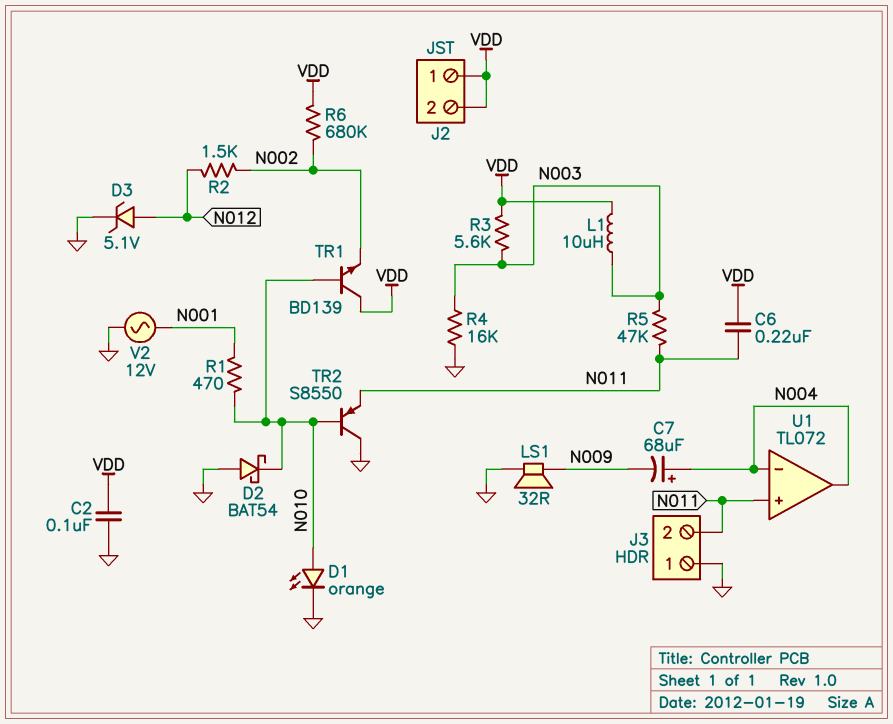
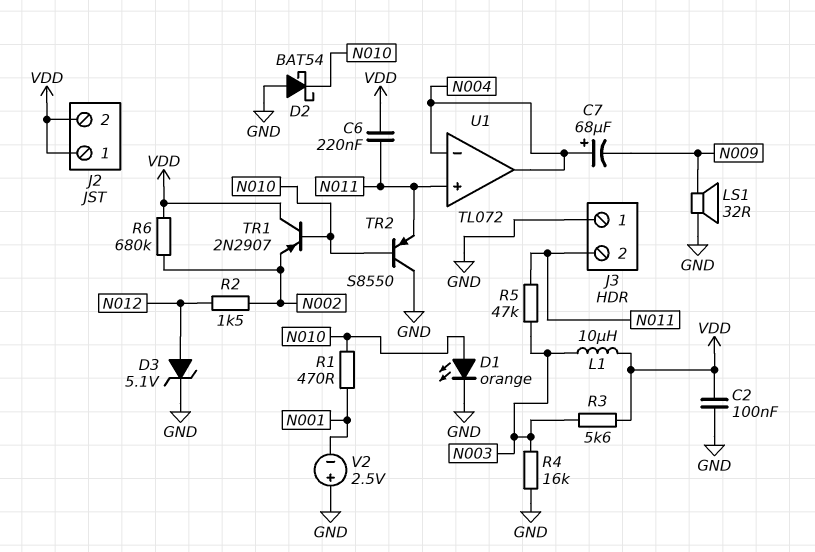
TR1: NPN BD139 (B N010, C VDD, E N002) -> PNP 2N2907 (B N010, C VDD, E N002)
V2: AC 12V (GND, N001) -> 2.5V (plus GND, minus N001)

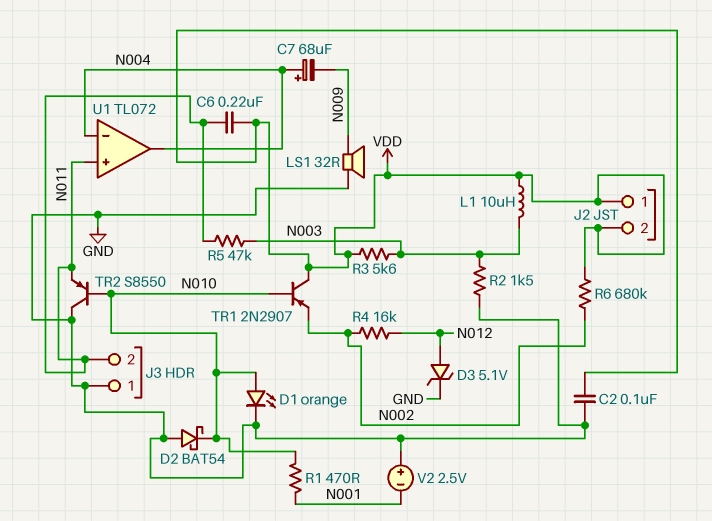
R2: 1.5k (N002, N012) -> 1.5k (GND, N003)
R4: 16k (GND, N003) -> 16k (N002, N012)

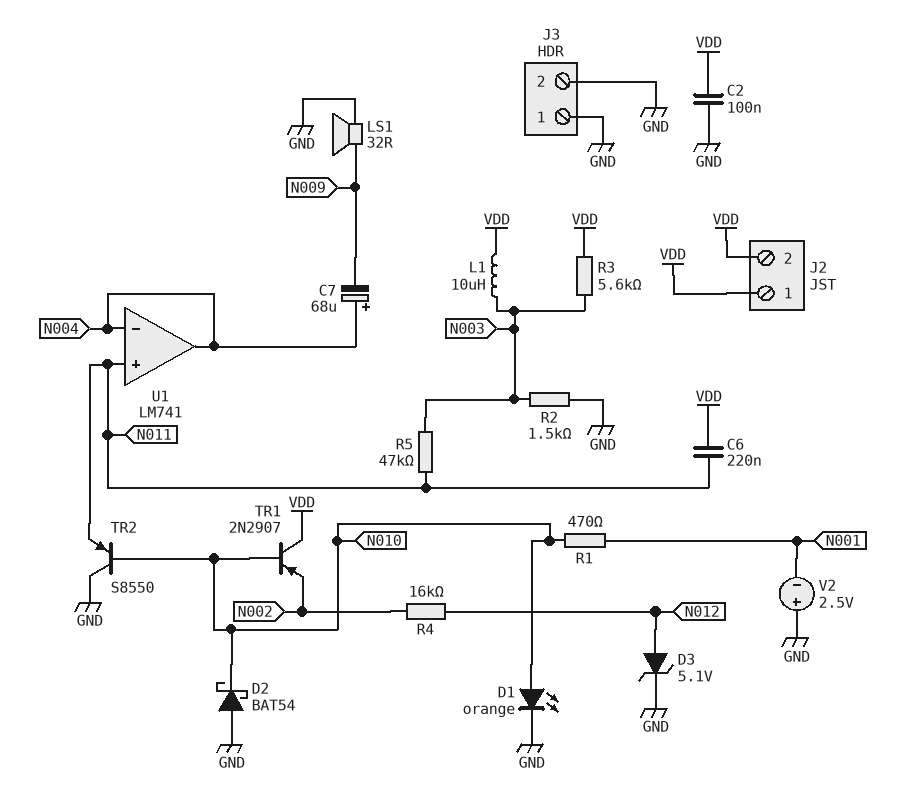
J3 pin 2: N011 -> GND
R6: 680k (N002, VDD) -> none
U1: TL072 -> LM741

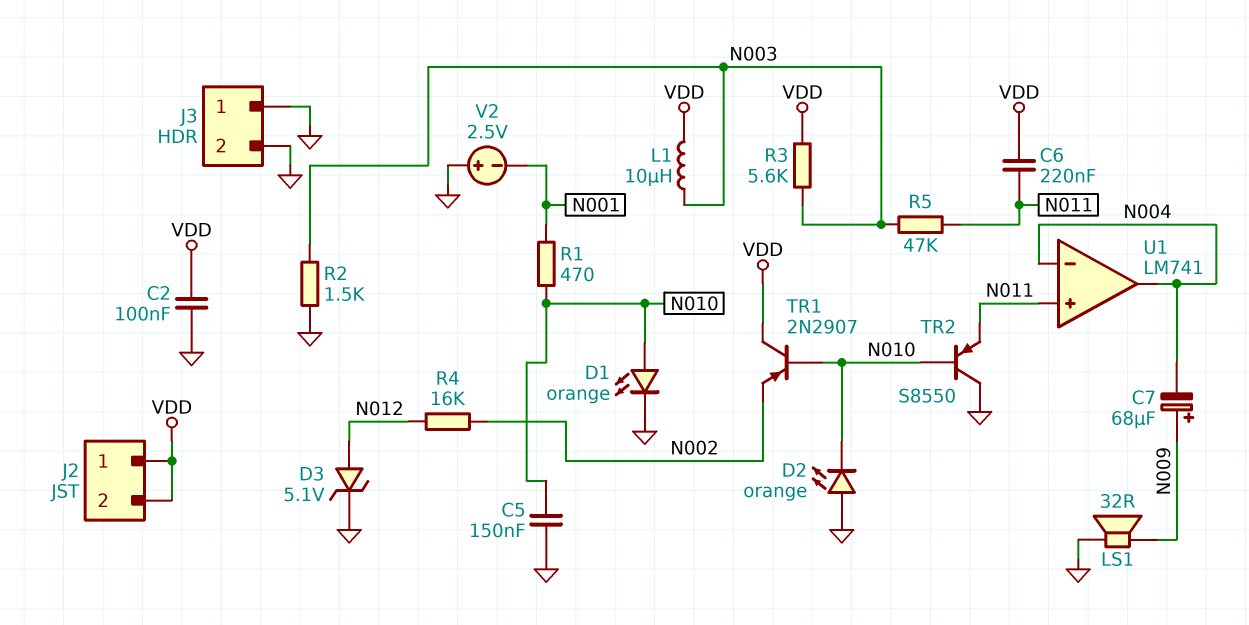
C5: none -> 150nF (GND, N010)
C7: 68uF (plus N004, minus N009) -> 68uF (plus N009, minus N004)
D2: schottky BAT54 (A GND, K N010) -> LED orange (A GND, K N010)

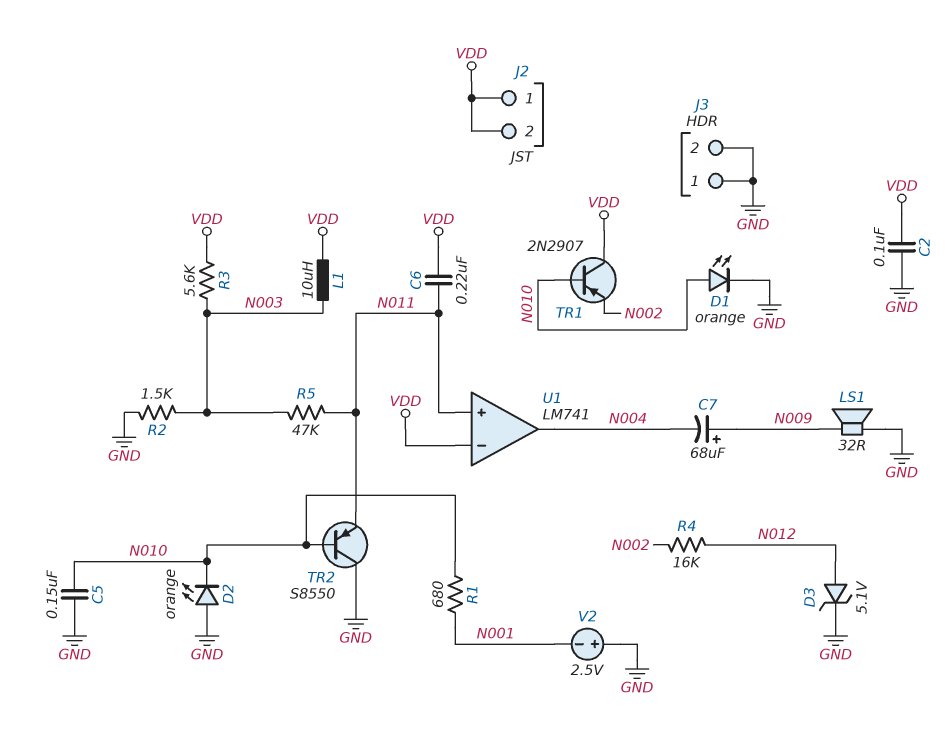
R1: 470 (N001, N010) -> 680 (N001, N010)
U1 pin in-: N004 -> VDD

